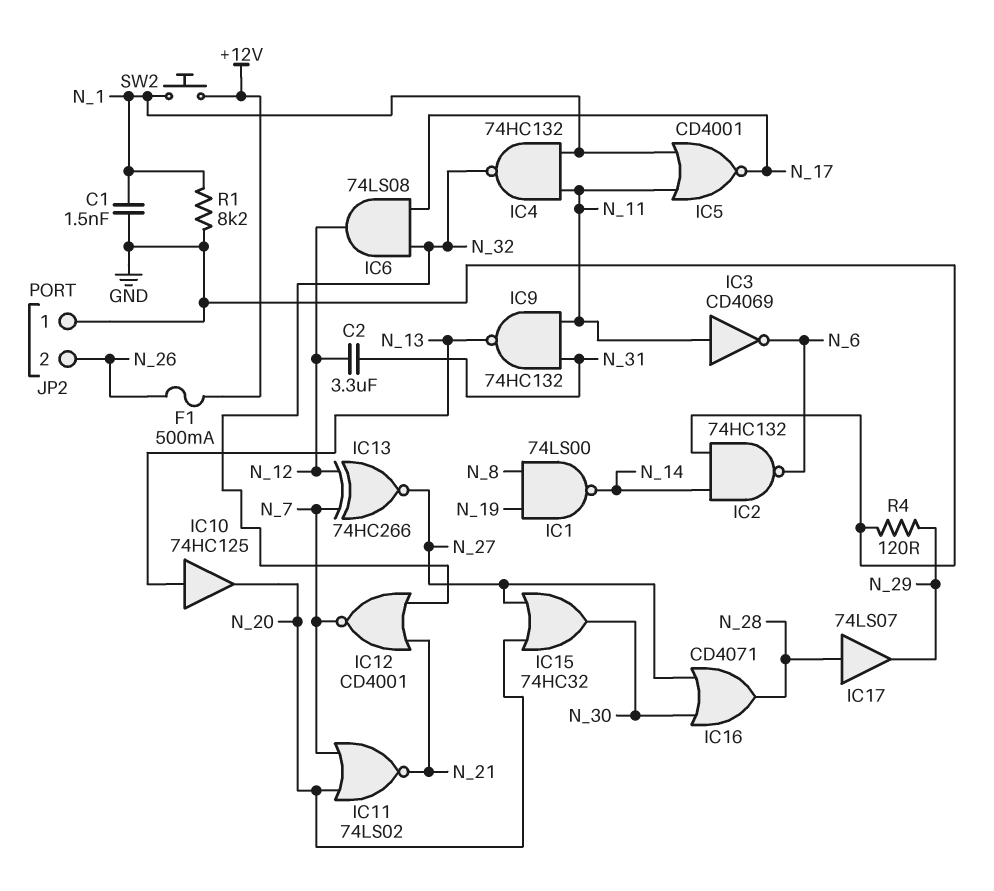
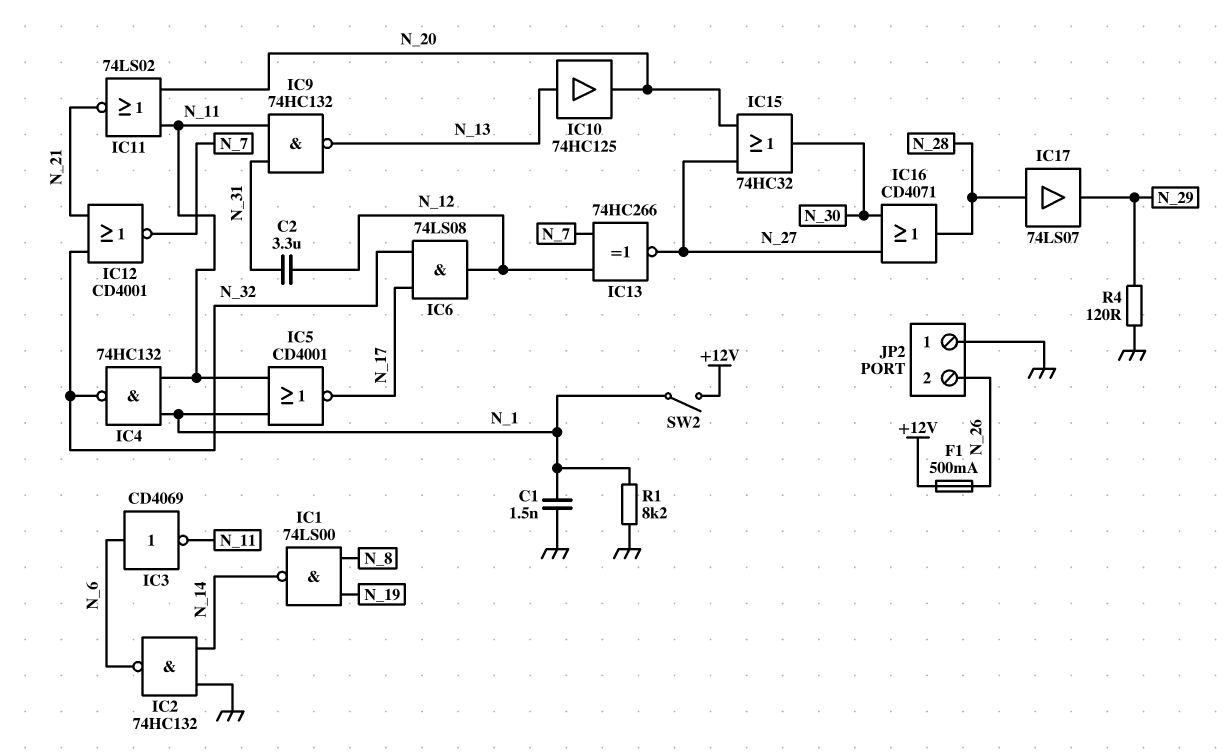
IC3: NOT CD4069 (in N_11, out N_6) -> NOT CD4069 (in N_6, out N_11)
IC11: NOR 74LS02 (in N_7, in N_20, out N_21) -> NOR 74LS02 (in N_11, in N_20, out N_21)
SW2: button (+12V, N_1) -> switch (+12V, N_1)

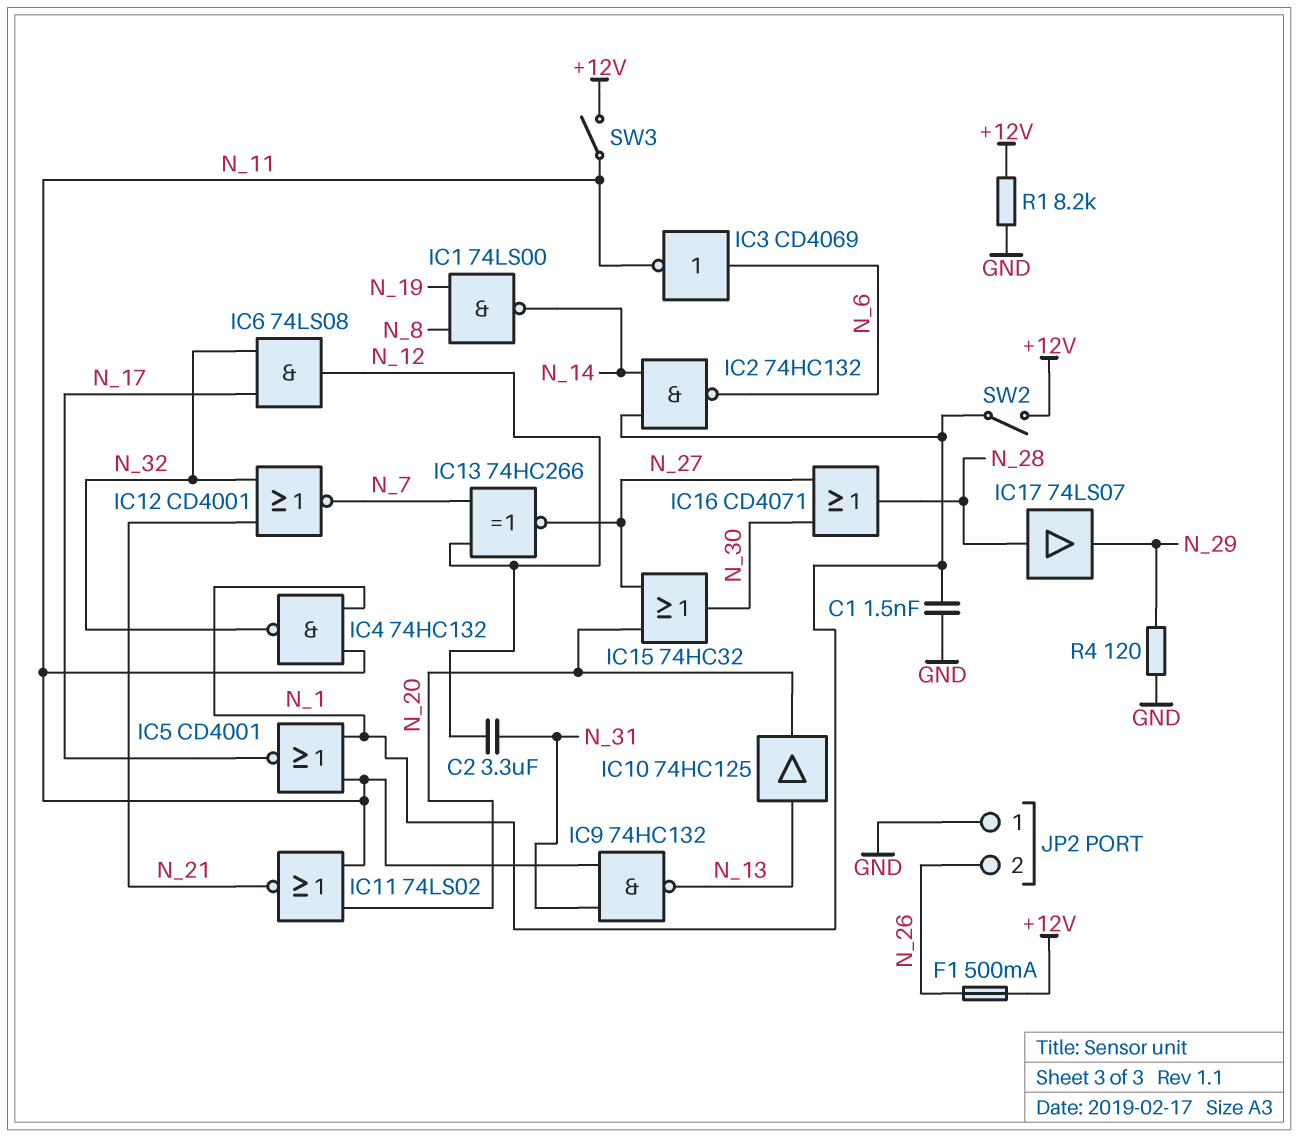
IC2: NAND 74HC132 (in GND, in N_14, out N_6) -> NAND 74HC132 (in N_1, in N_14, out N_6)
R1: 8.2k (GND, N_1) -> 8.2k (+12V, GND)
SW3: none -> switch (+12V, N_11)

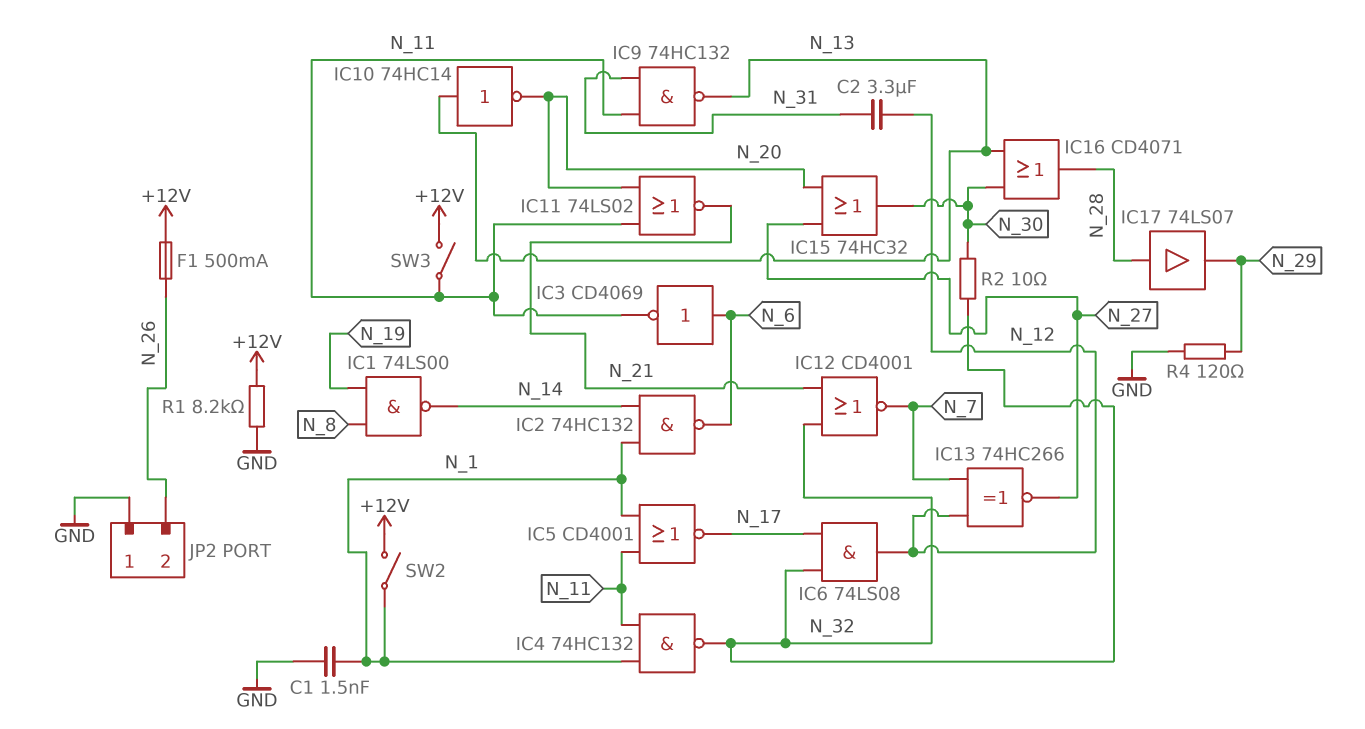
IC10: buffer 74HC125 (in N_13, out N_20) -> NOT 74HC14 (in N_13, out N_20)
IC16: OR CD4071 (in N_27, in N_30, out N_28) -> OR CD4071 (in N_13, in N_30, out N_28)
R2: none -> 10 (N_30, N_32)

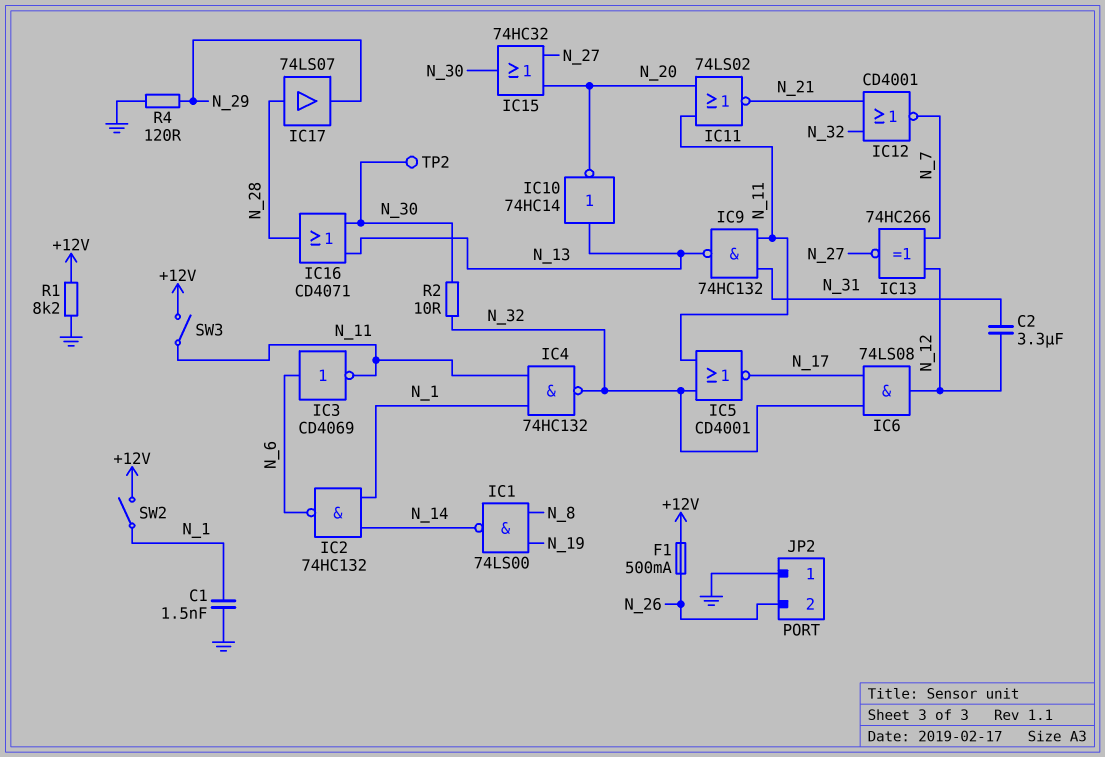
IC5: NOR CD4001 (in N_1, in N_11, out N_17) -> NOR CD4001 (in N_11, in N_32, out N_17)
TP2: none -> test point (N_30)

